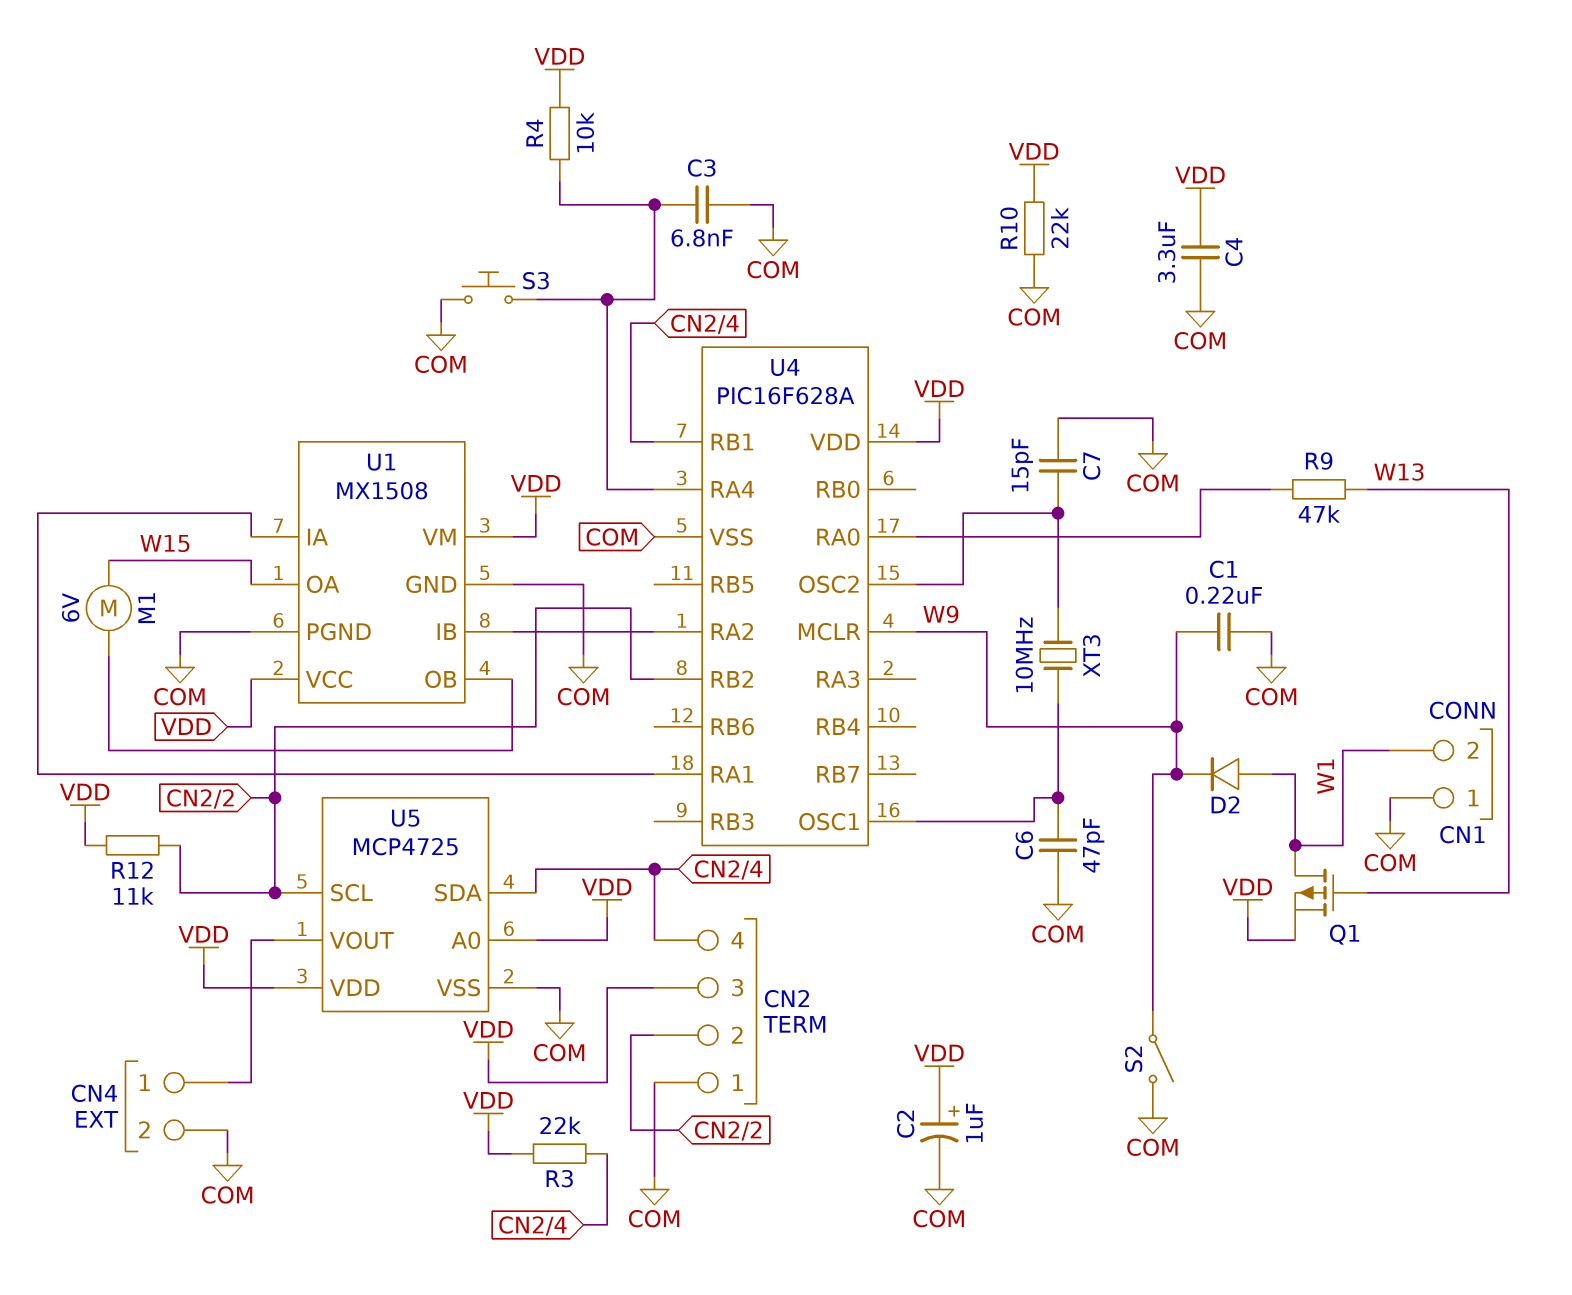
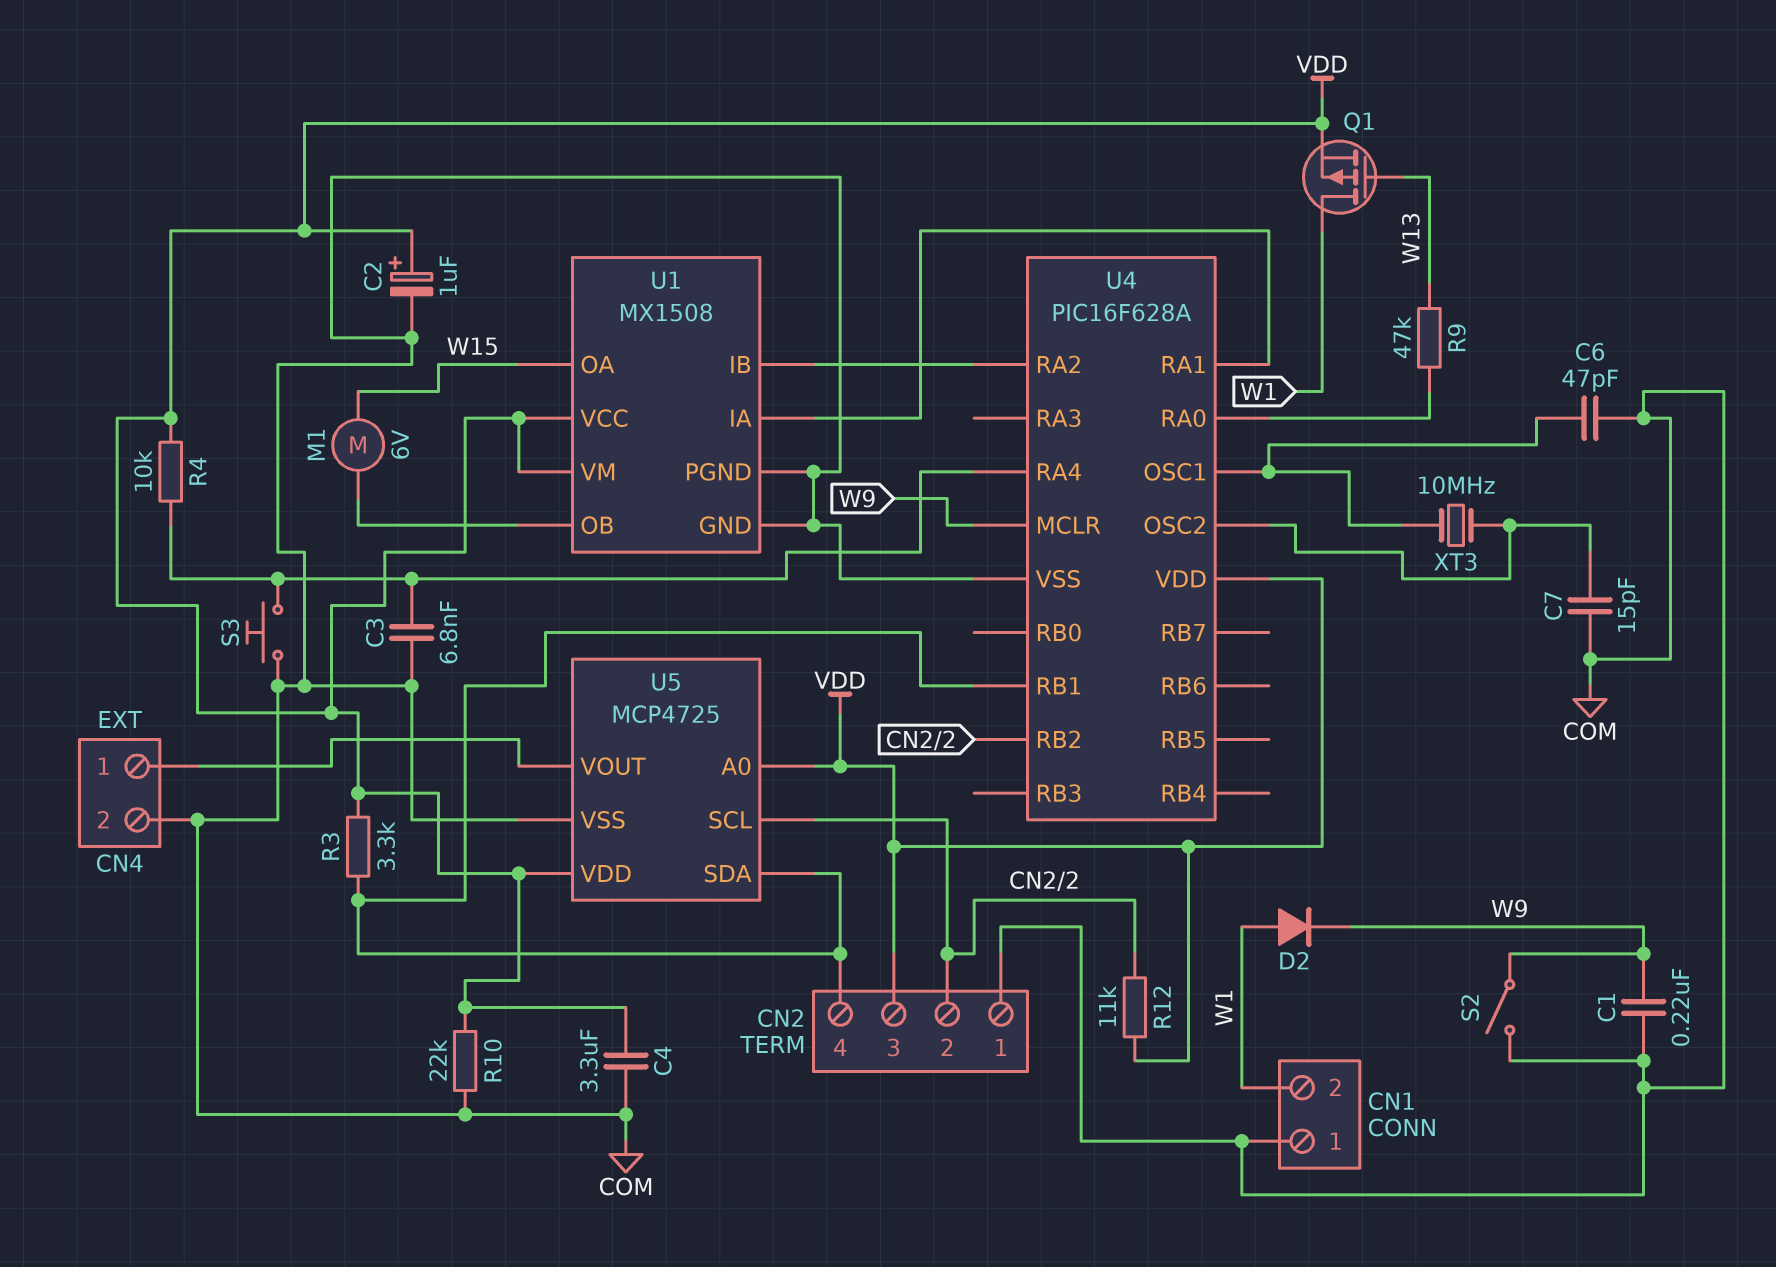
R3: 22k (CN2/4, VDD) -> 3.3k (CN2/4, VDD)

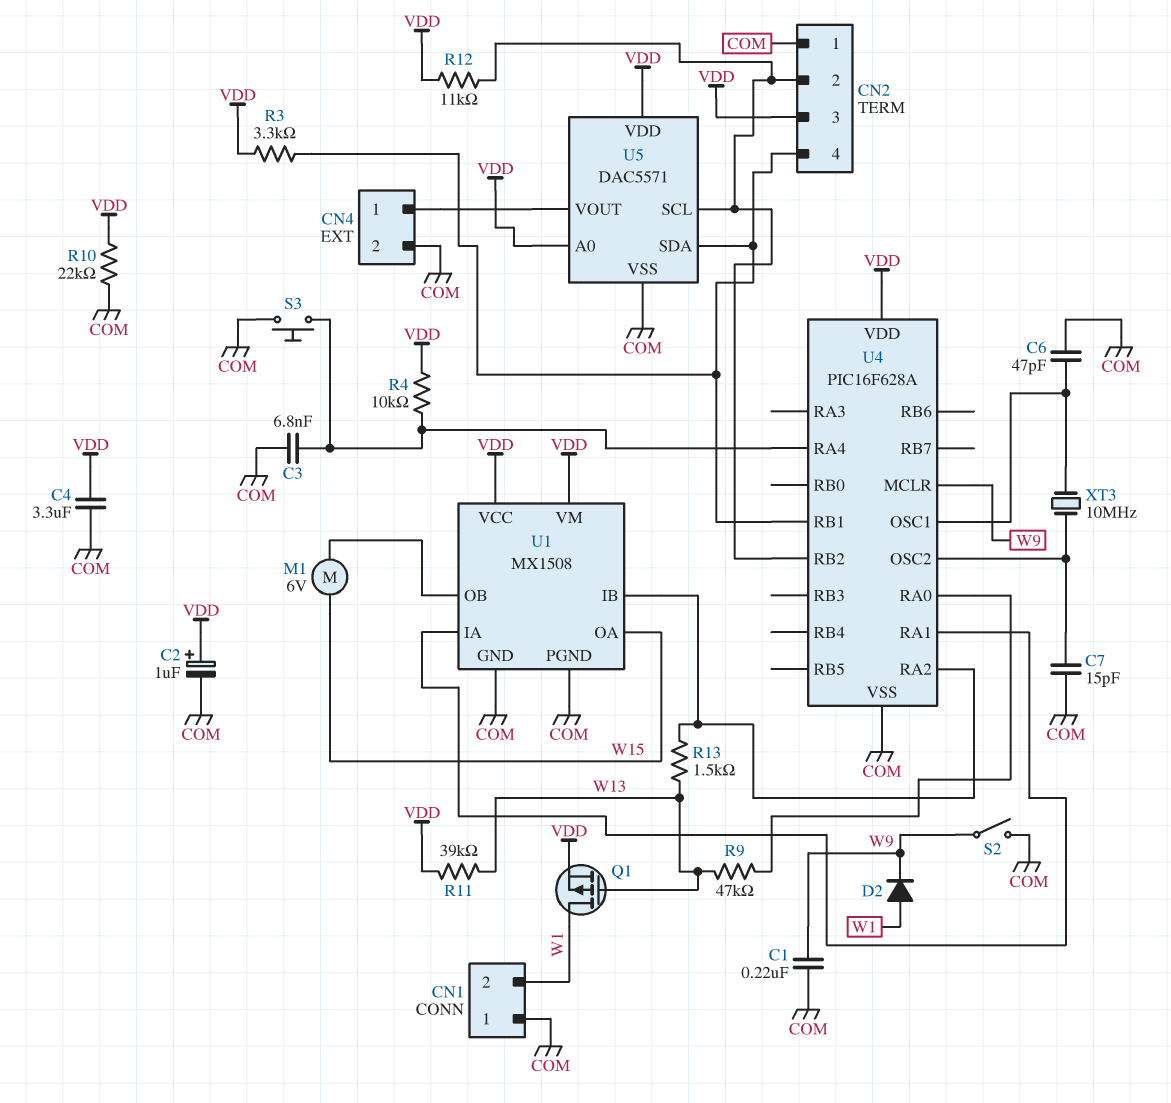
R11: none -> 39k (VDD, W13)
R13: none -> 1.5k (U1/IB, W13)
U5: MCP4725 -> DAC5571

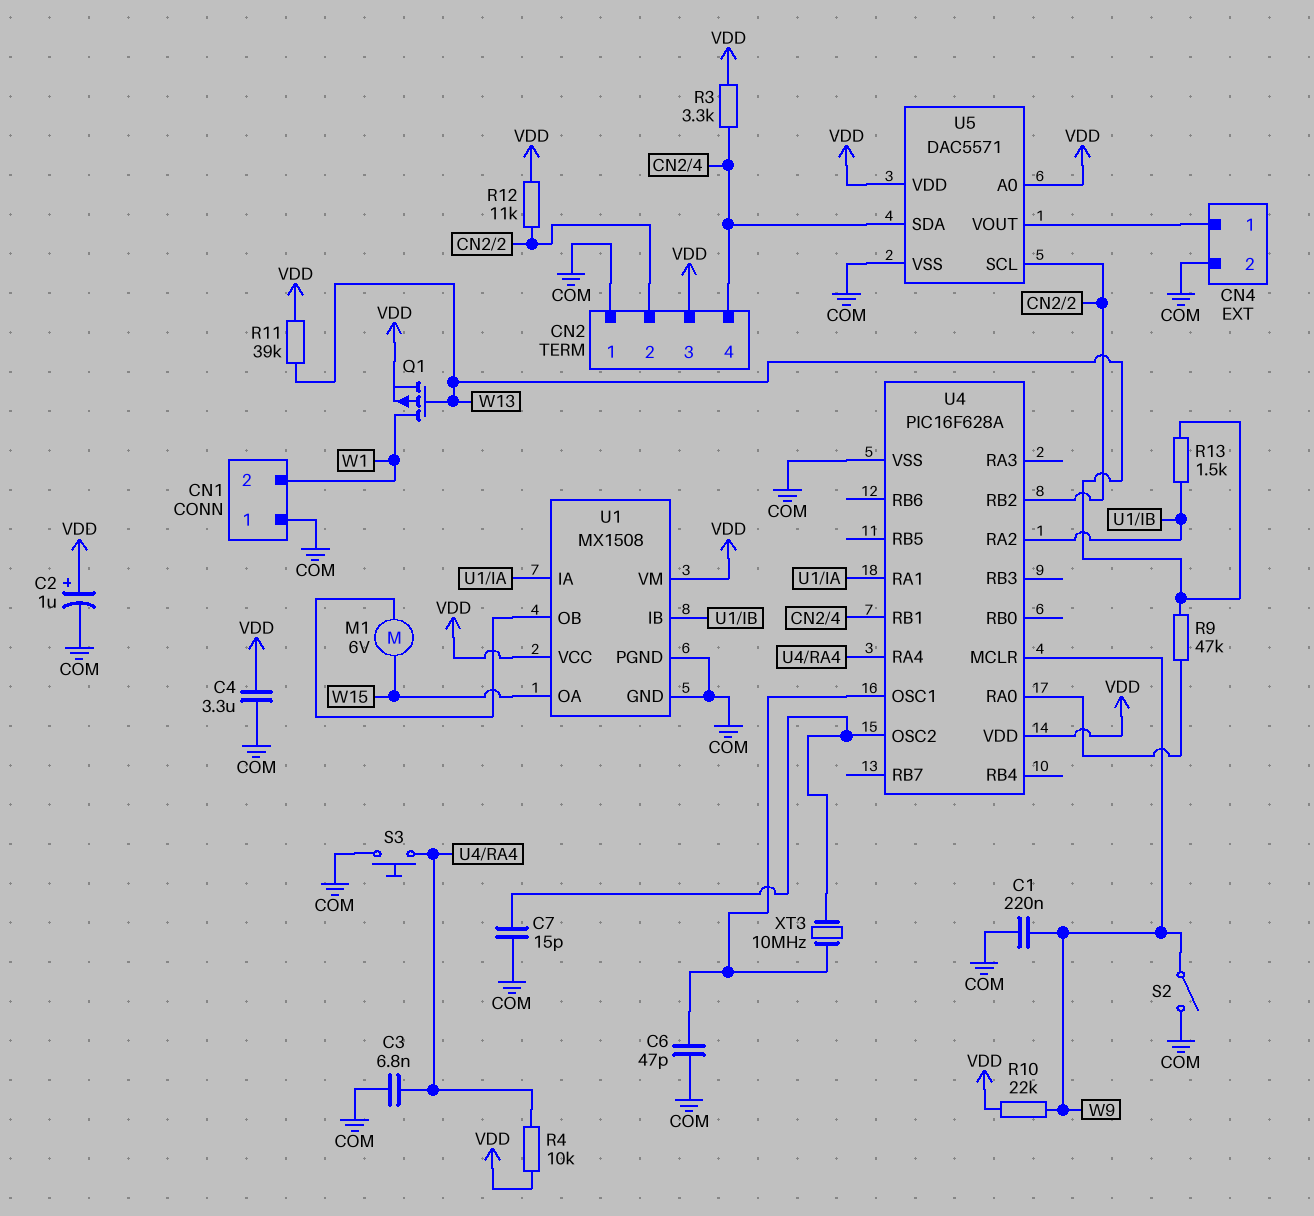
D2: diode (A W1, K W9) -> none
R10: 22k (COM, VDD) -> 22k (VDD, W9)

